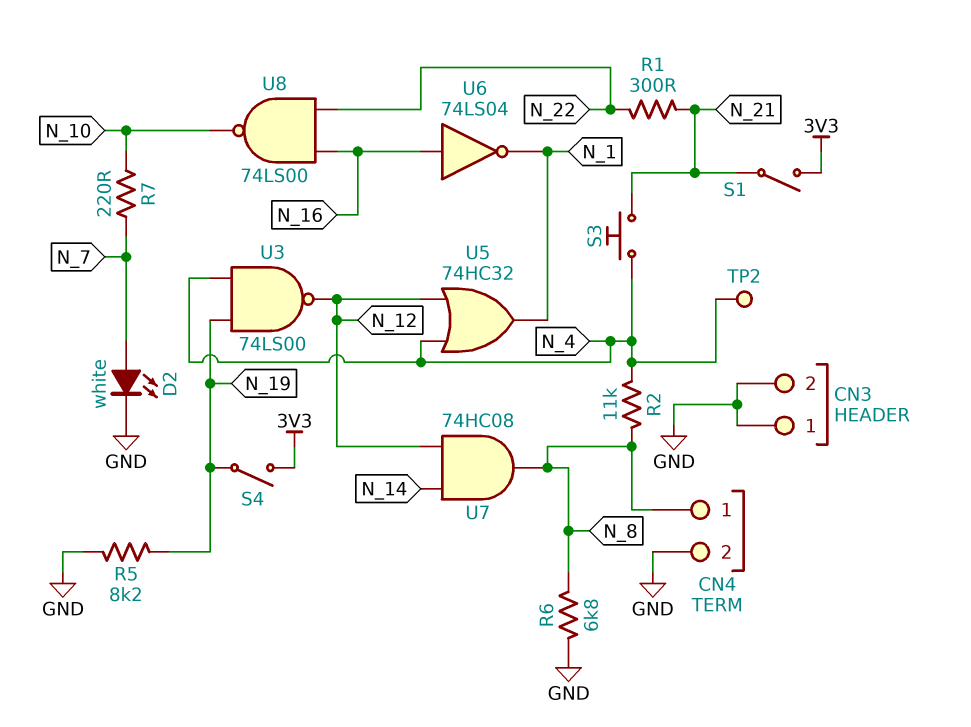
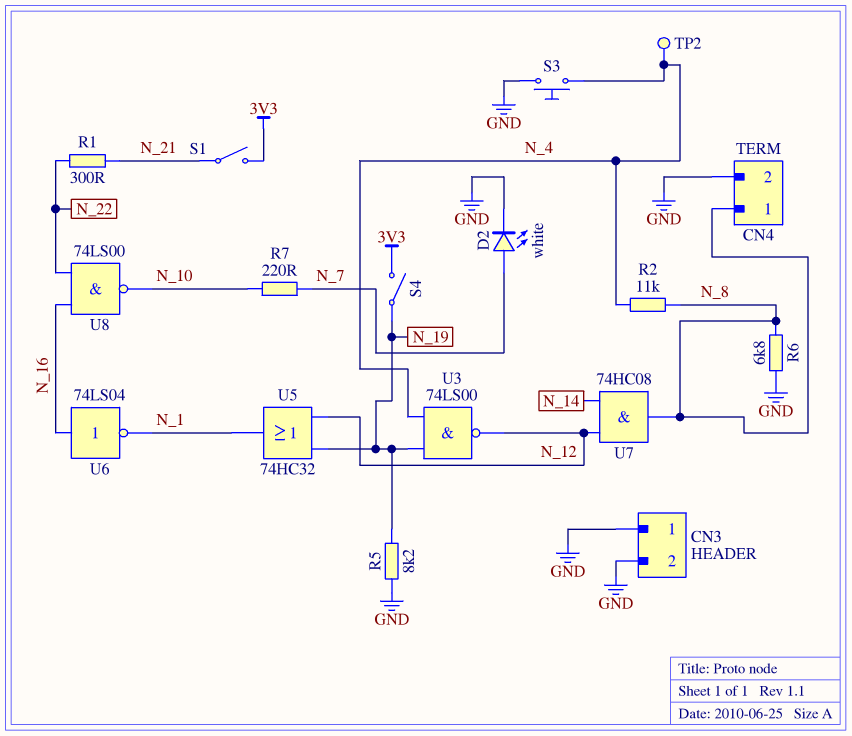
S3: button (N_4, N_21) -> button (GND, N_4)
U5: OR 74HC32 (in N_4, in N_12, out N_1) -> OR 74HC32 (in N_12, in N_19, out N_1)

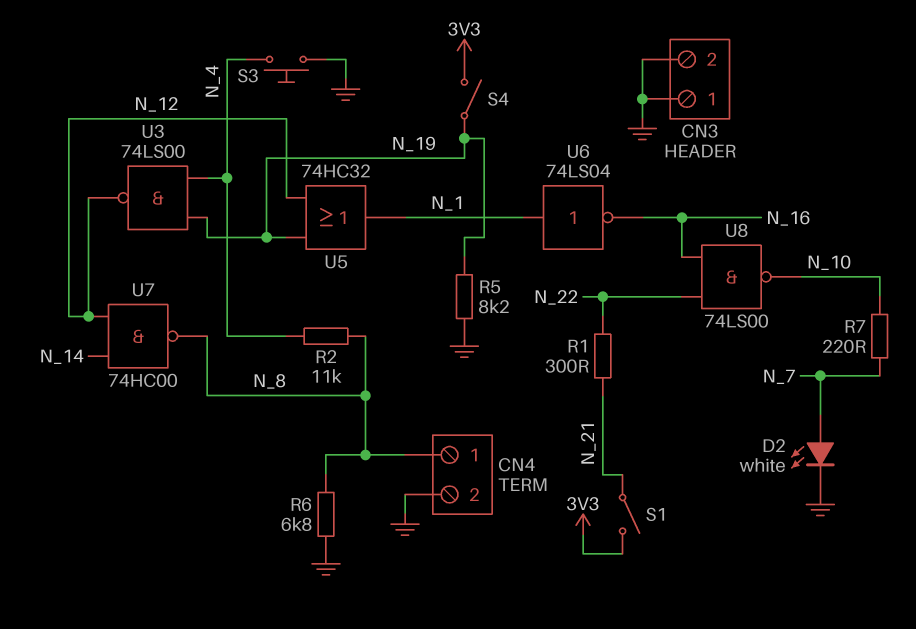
TP2: test point (N_4) -> none
U6: NOT 74LS04 (in N_16, out N_1) -> NOT 74LS04 (in N_1, out N_16)
U7: AND 74HC08 (in N_12, in N_14, out N_8) -> NAND 74HC00 (in N_12, in N_14, out N_8)

